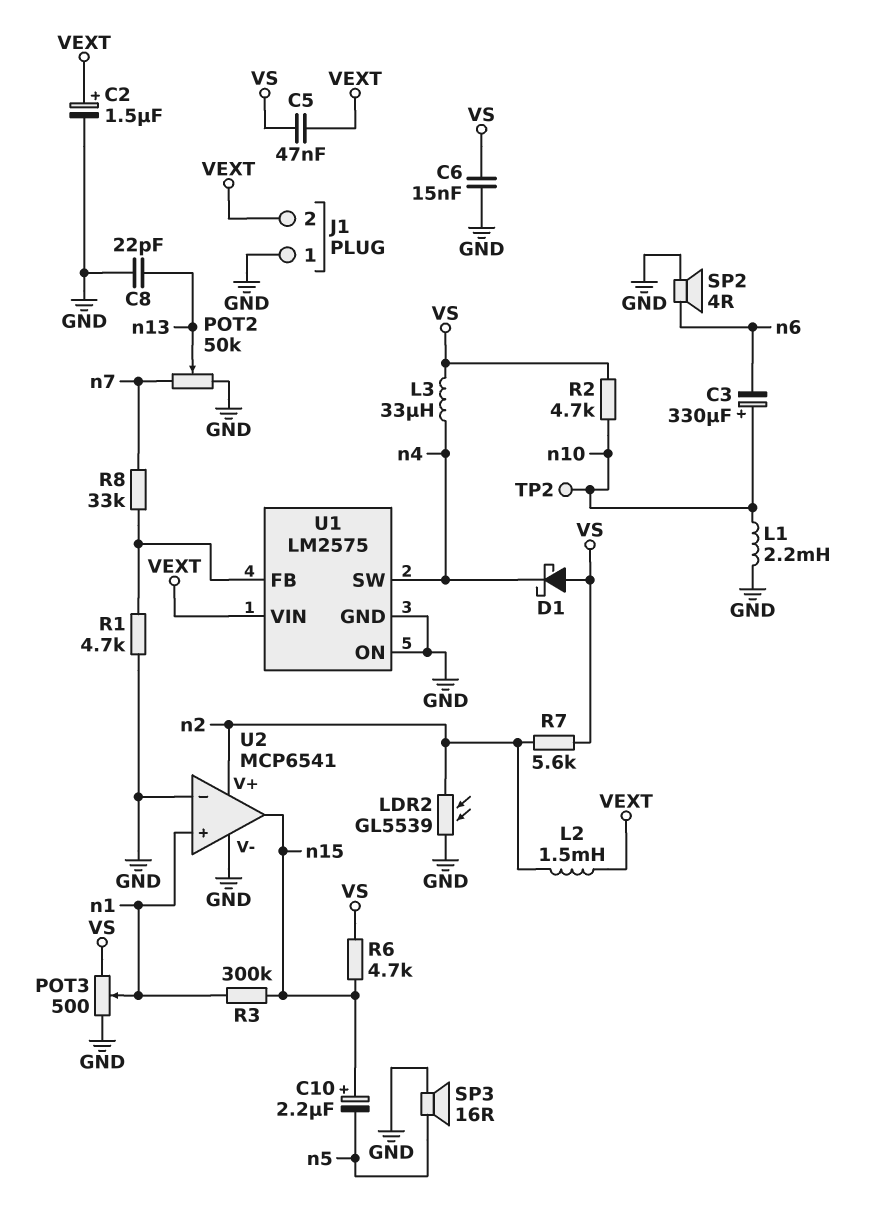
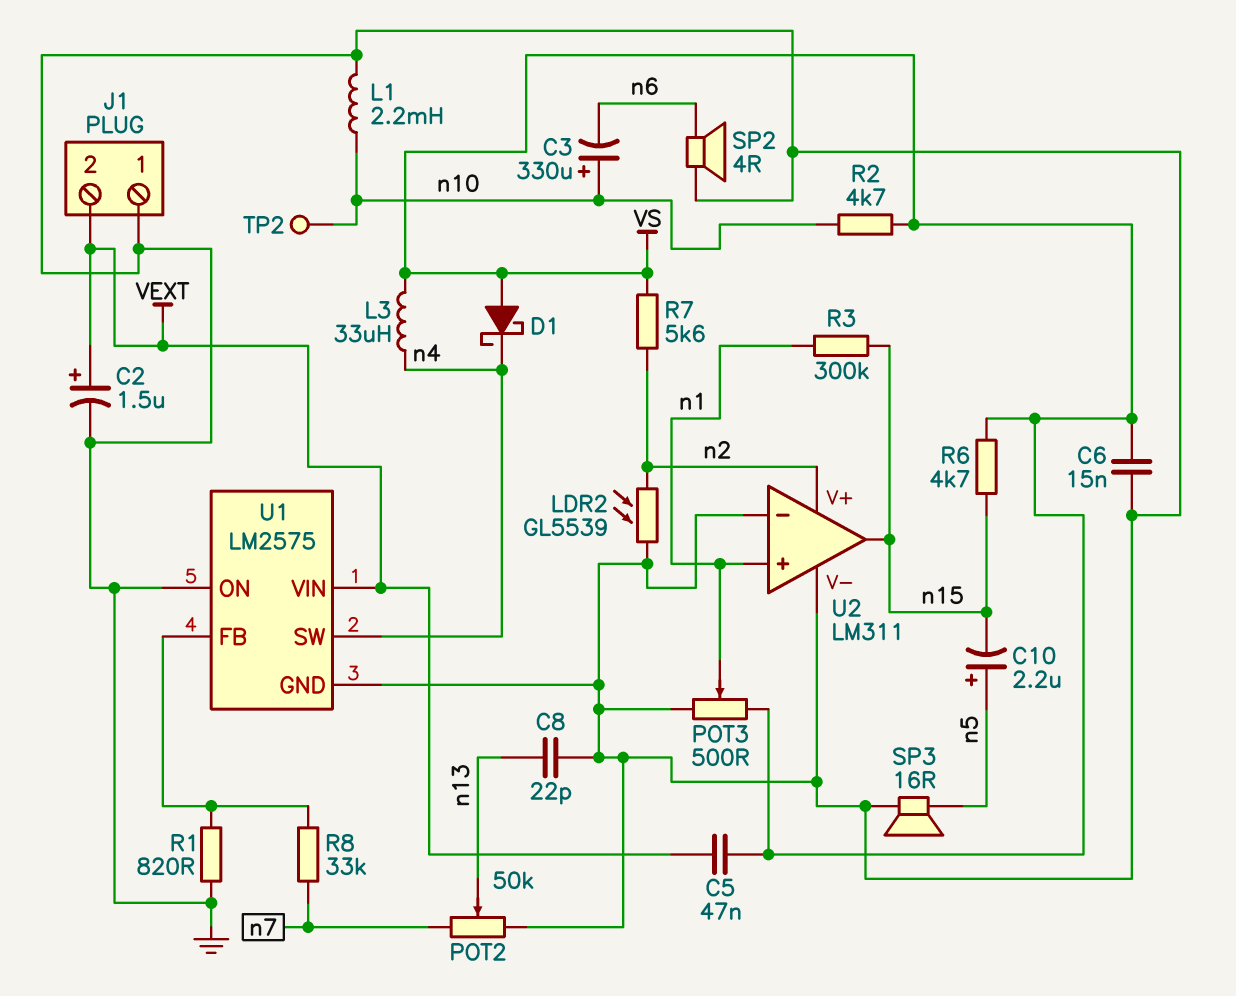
C10: 2.2uF (plus n15, minus n5) -> 2.2uF (plus n5, minus n15)
L2: 1.5mH (VEXT, n2) -> none
R1: 4.7k (GND, U1/FB) -> 820 (GND, U1/FB)
U2: MCP6541 -> LM311

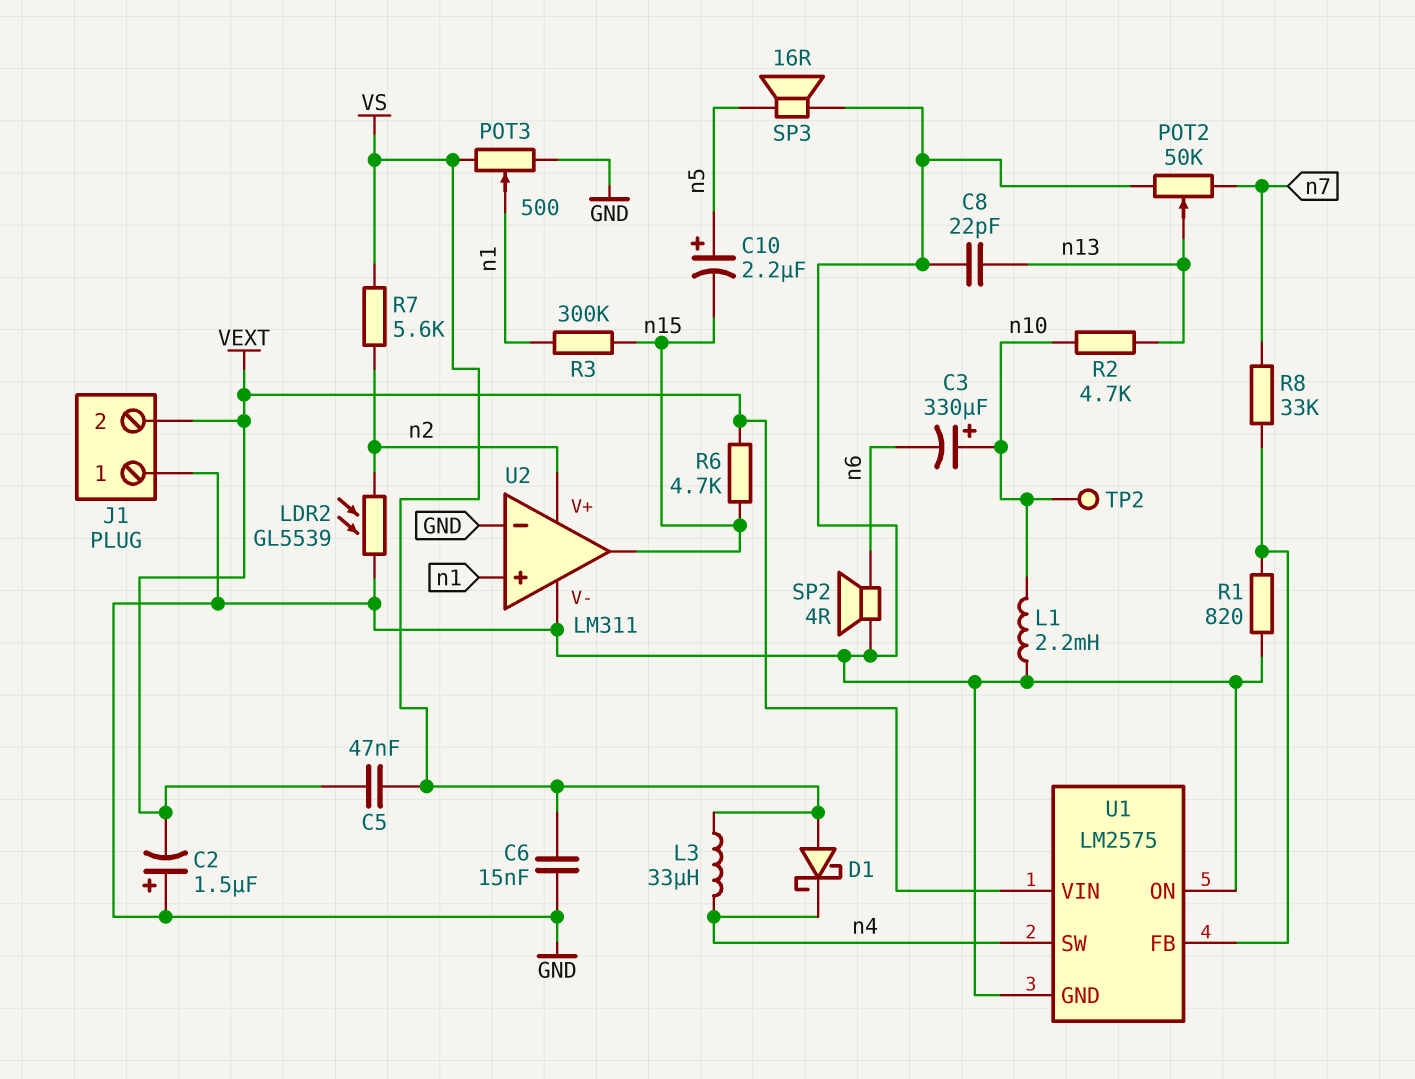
C2: 1.5uF (plus VEXT, minus GND) -> 1.5uF (plus GND, minus VEXT)
R2: 4.7k (VS, n10) -> 4.7k (n10, n13)
R6: 4.7k (VS, n15) -> 4.7k (VEXT, n15)

